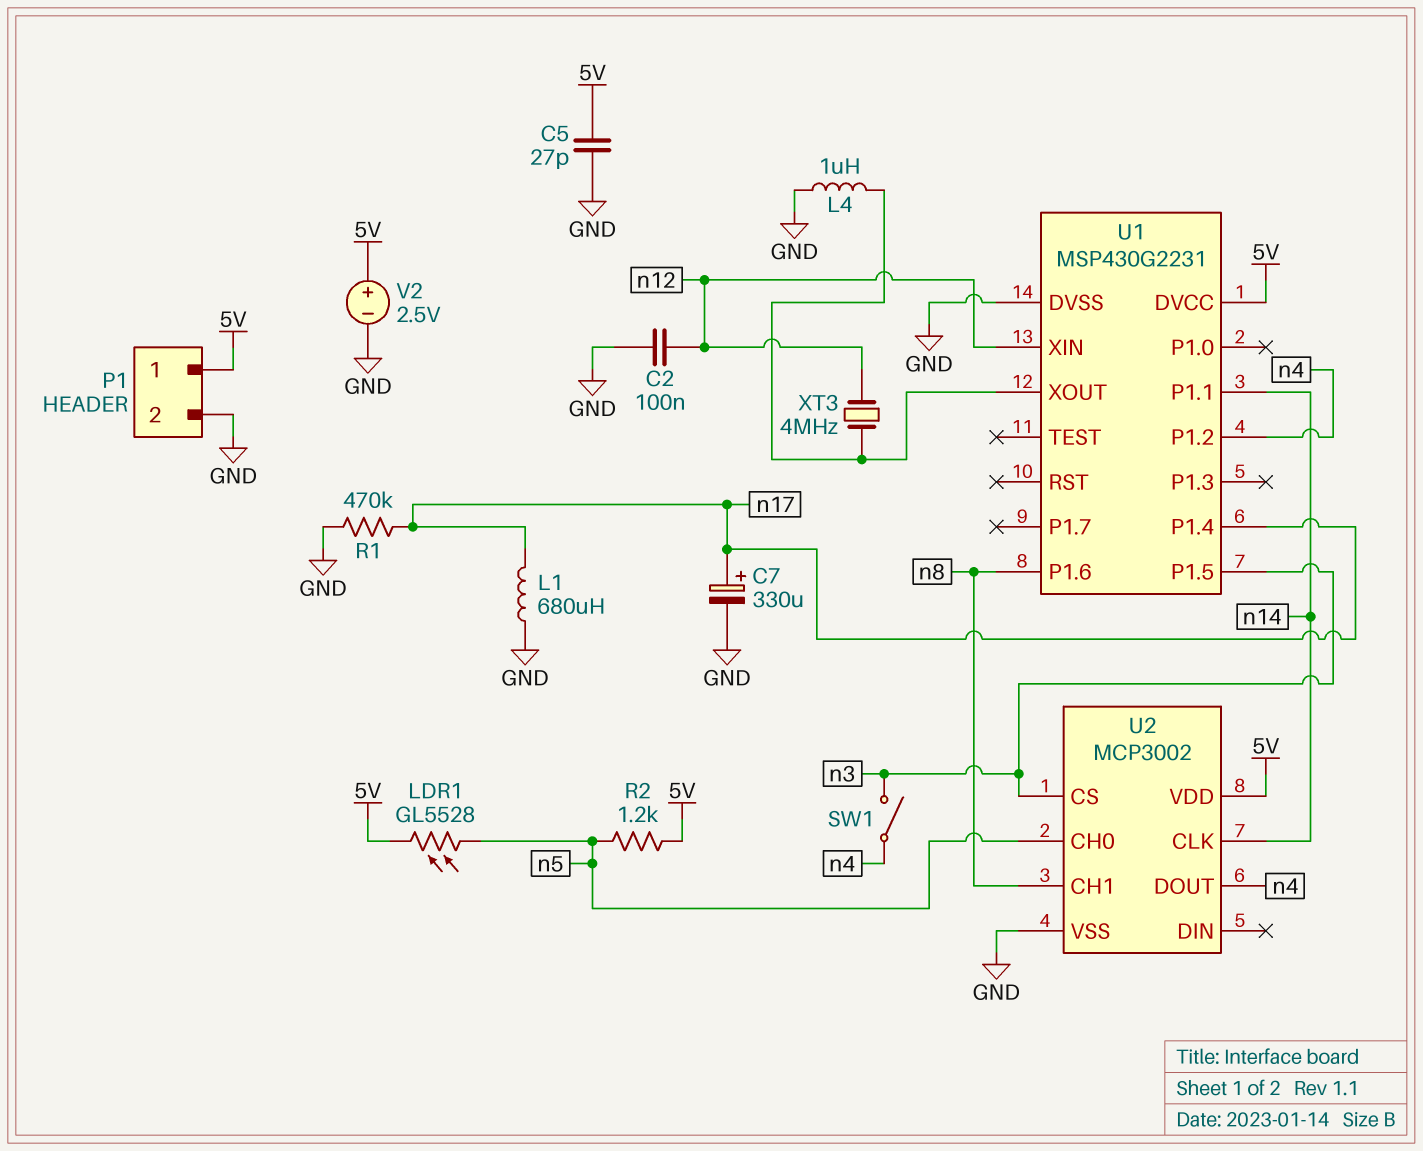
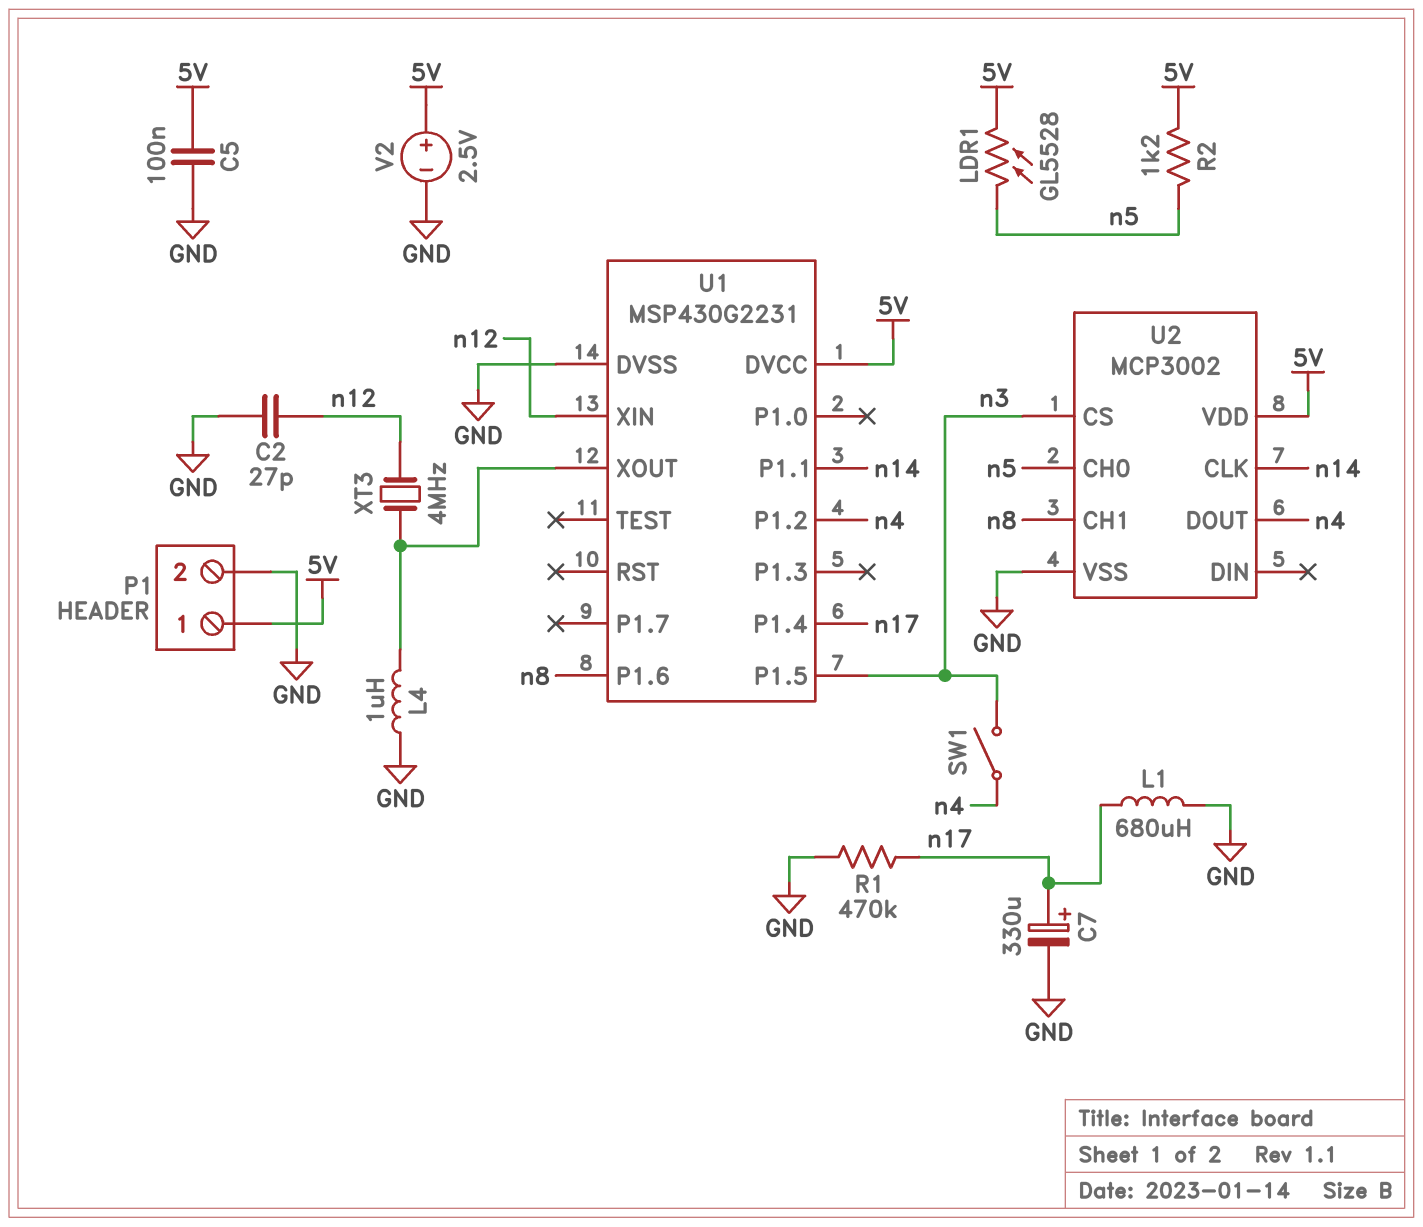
C2: 100nF (GND, n12) -> 27pF (GND, n12)
C5: 27pF (5V, GND) -> 100nF (5V, GND)

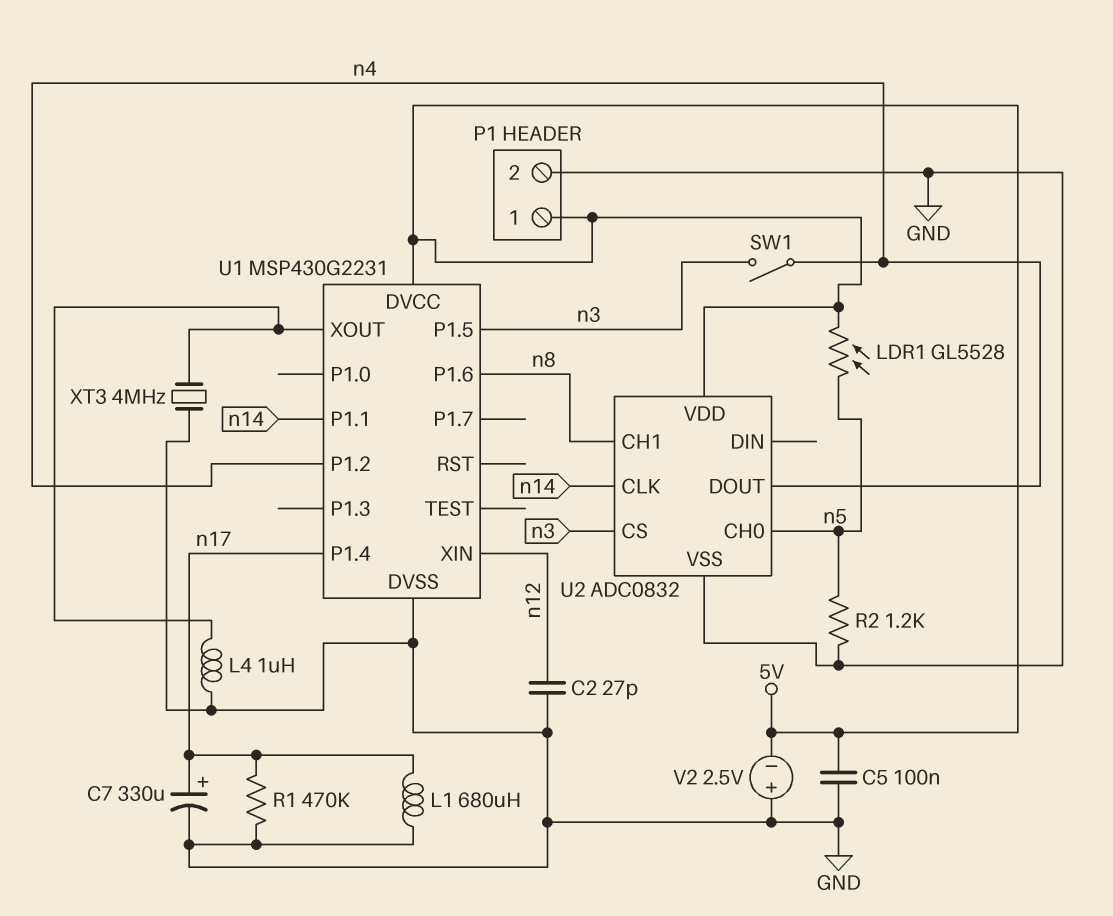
R2: 1.2k (5V, n5) -> 1.2k (GND, n5)
U2: MCP3002 -> ADC0832
V2: 2.5V (plus 5V, minus GND) -> 2.5V (plus GND, minus 5V)
XT3: 4MHz (U1/XOUT, n12) -> 4MHz (GND, U1/XOUT)

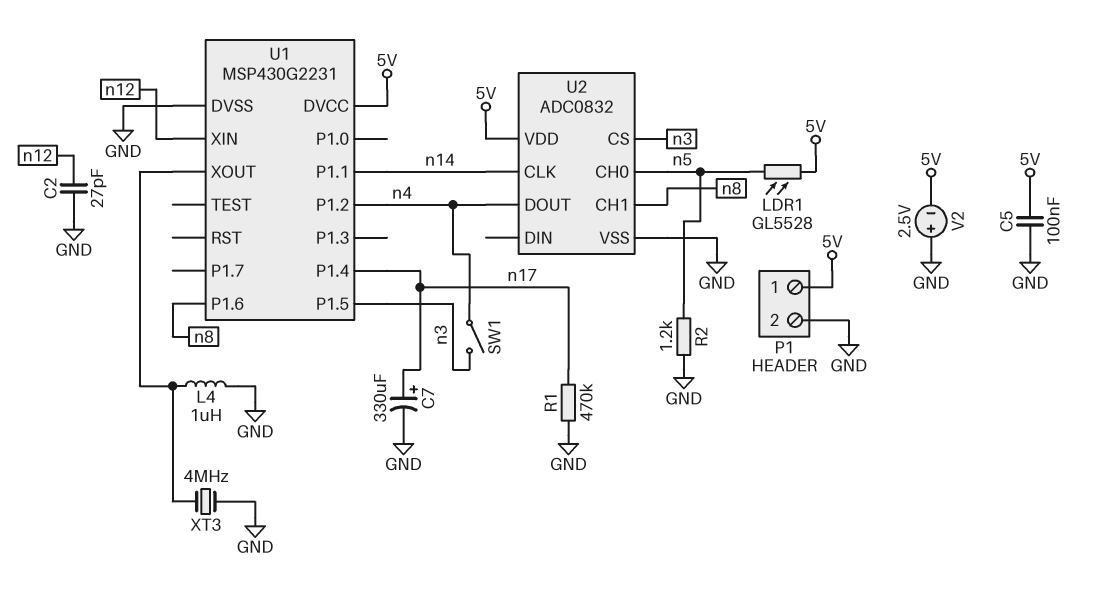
L1: 680uH (GND, n17) -> none

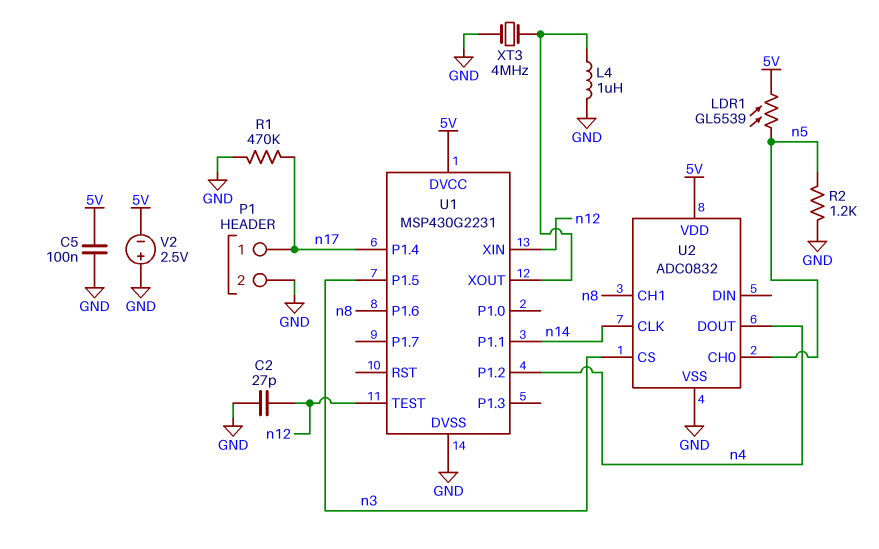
C7: 330uF (plus n17, minus GND) -> none
LDR1: GL5528 (5V, n5) -> GL5539 (5V, n5)
P1 pin 1: 5V -> n17
SW1: switch (n3, n4) -> none
U1 pin TEST: none -> n12

